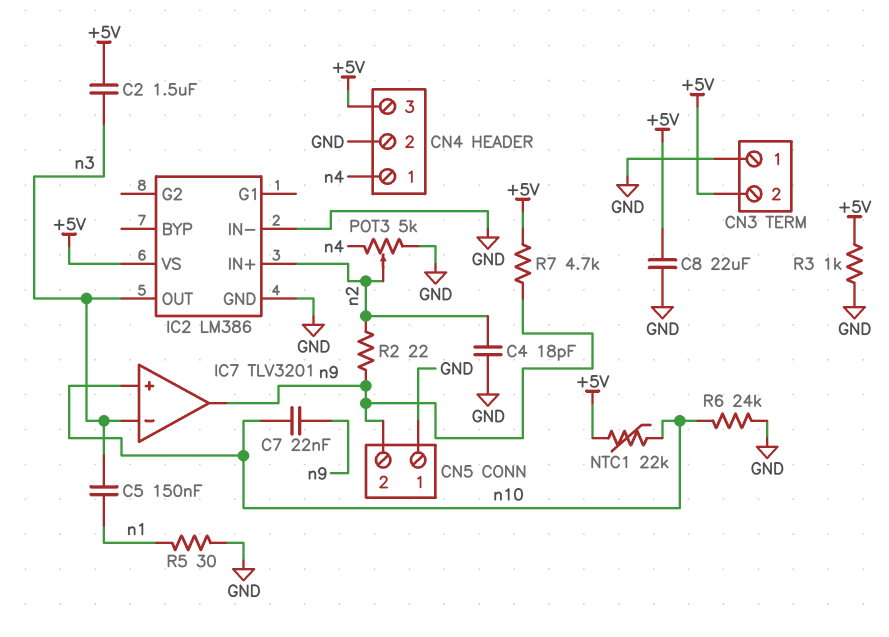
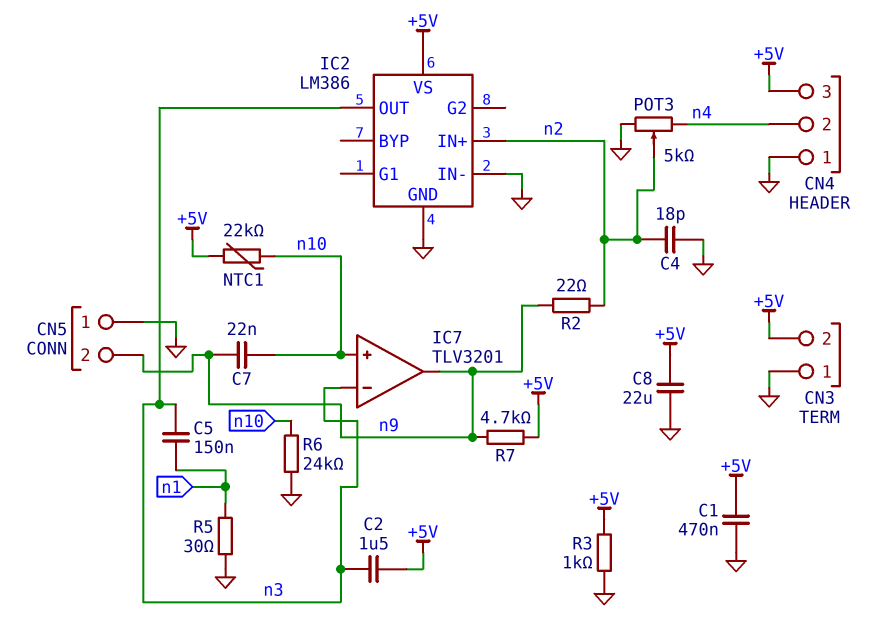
C1: none -> 470nF (+5V, GND)
CN4 pin 1: n4 -> GND
CN4 pin 2: GND -> n4

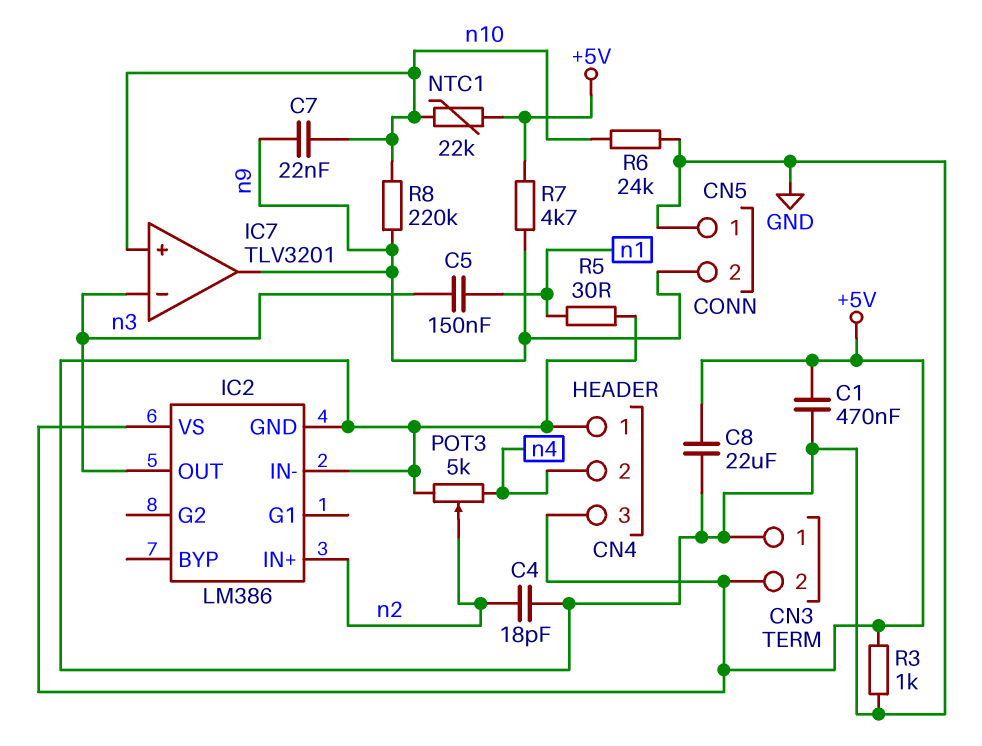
C2: 1.5uF (+5V, n3) -> none
R2: 22 (n2, n9) -> none
R8: none -> 220k (n9, n10)

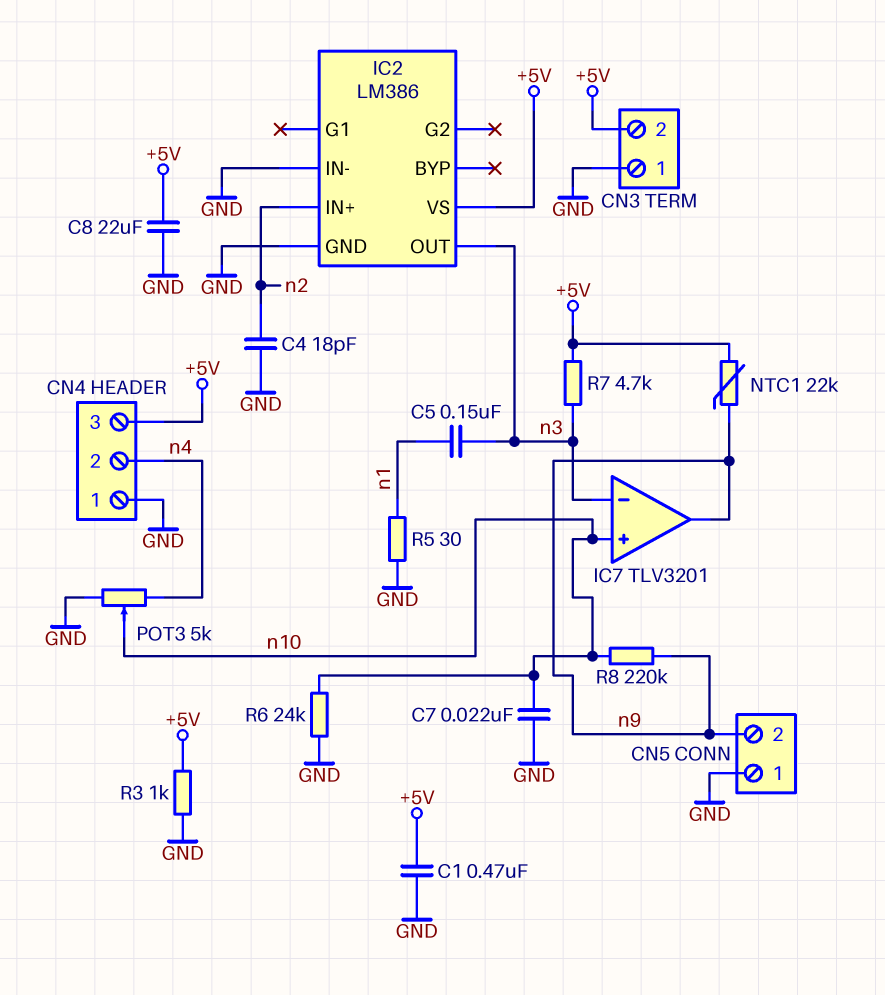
C7: 22nF (n9, n10) -> 22nF (GND, n10)
NTC1: 22k (+5V, n10) -> 22k (+5V, n9)
POT3: 5k (GND, n4, wiper n2) -> 5k (GND, n4, wiper n10)
R7: 4.7k (+5V, n9) -> 4.7k (+5V, n3)

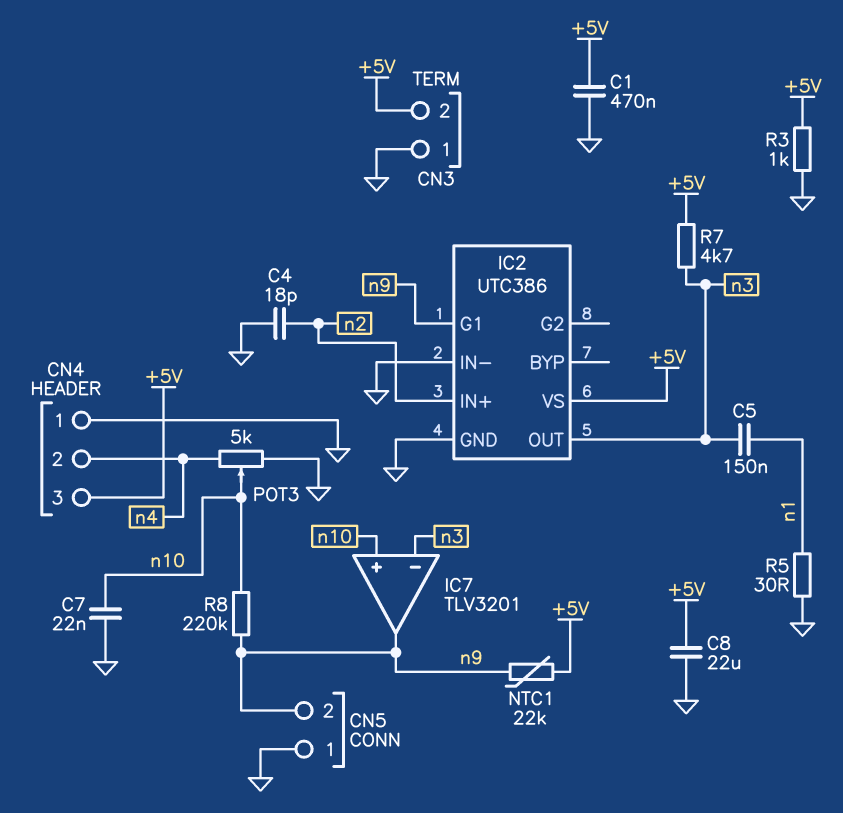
IC2: LM386 -> UTC386
IC2 pin G1: none -> n9
R6: 24k (GND, n10) -> none

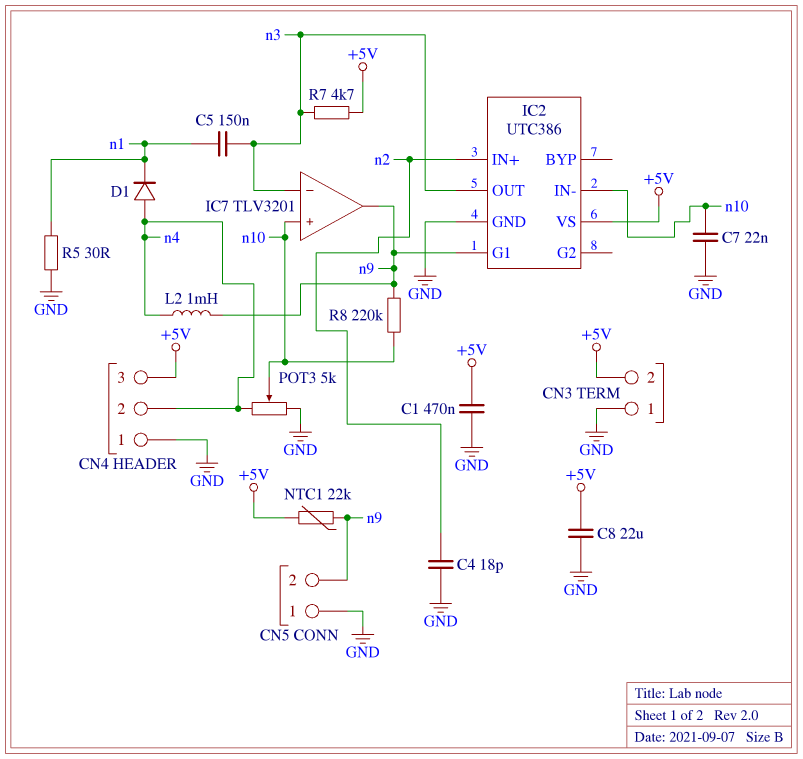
D1: none -> diode (A n4, K n1)
IC2 pin IN-: GND -> n10
L2: none -> 1mH (n4, n9)
R3: 1k (+5V, GND) -> none

